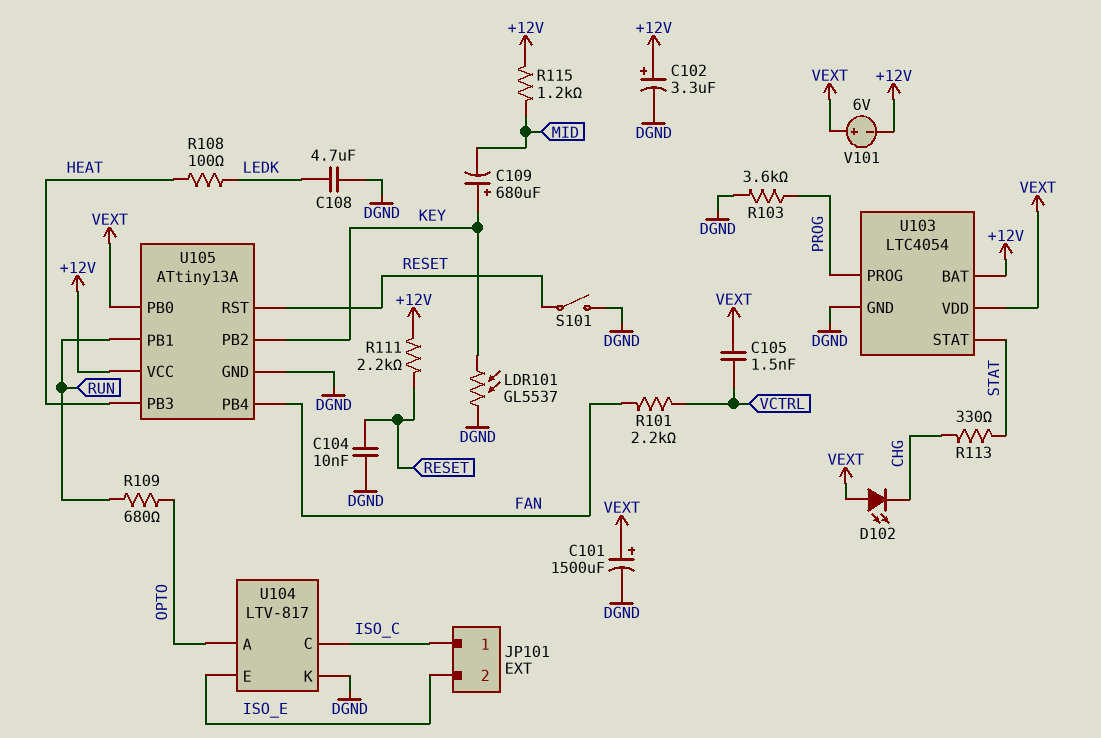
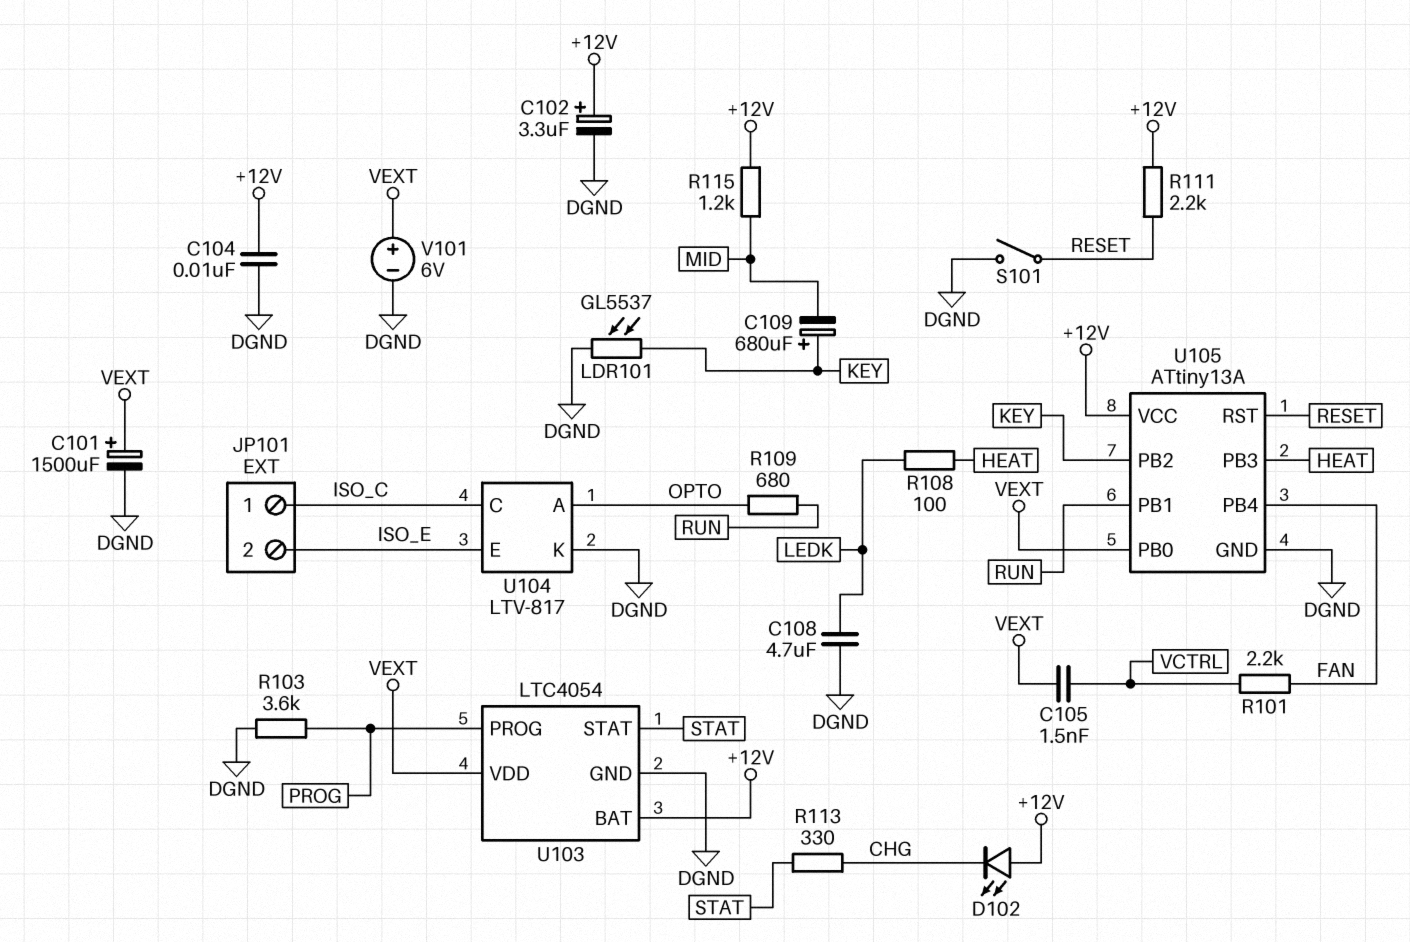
C104: 10nF (DGND, RESET) -> 10nF (+12V, DGND)
D102: LED (A VEXT, K CHG) -> LED (A +12V, K CHG)
V101: 6V (plus VEXT, minus +12V) -> 6V (plus VEXT, minus DGND)

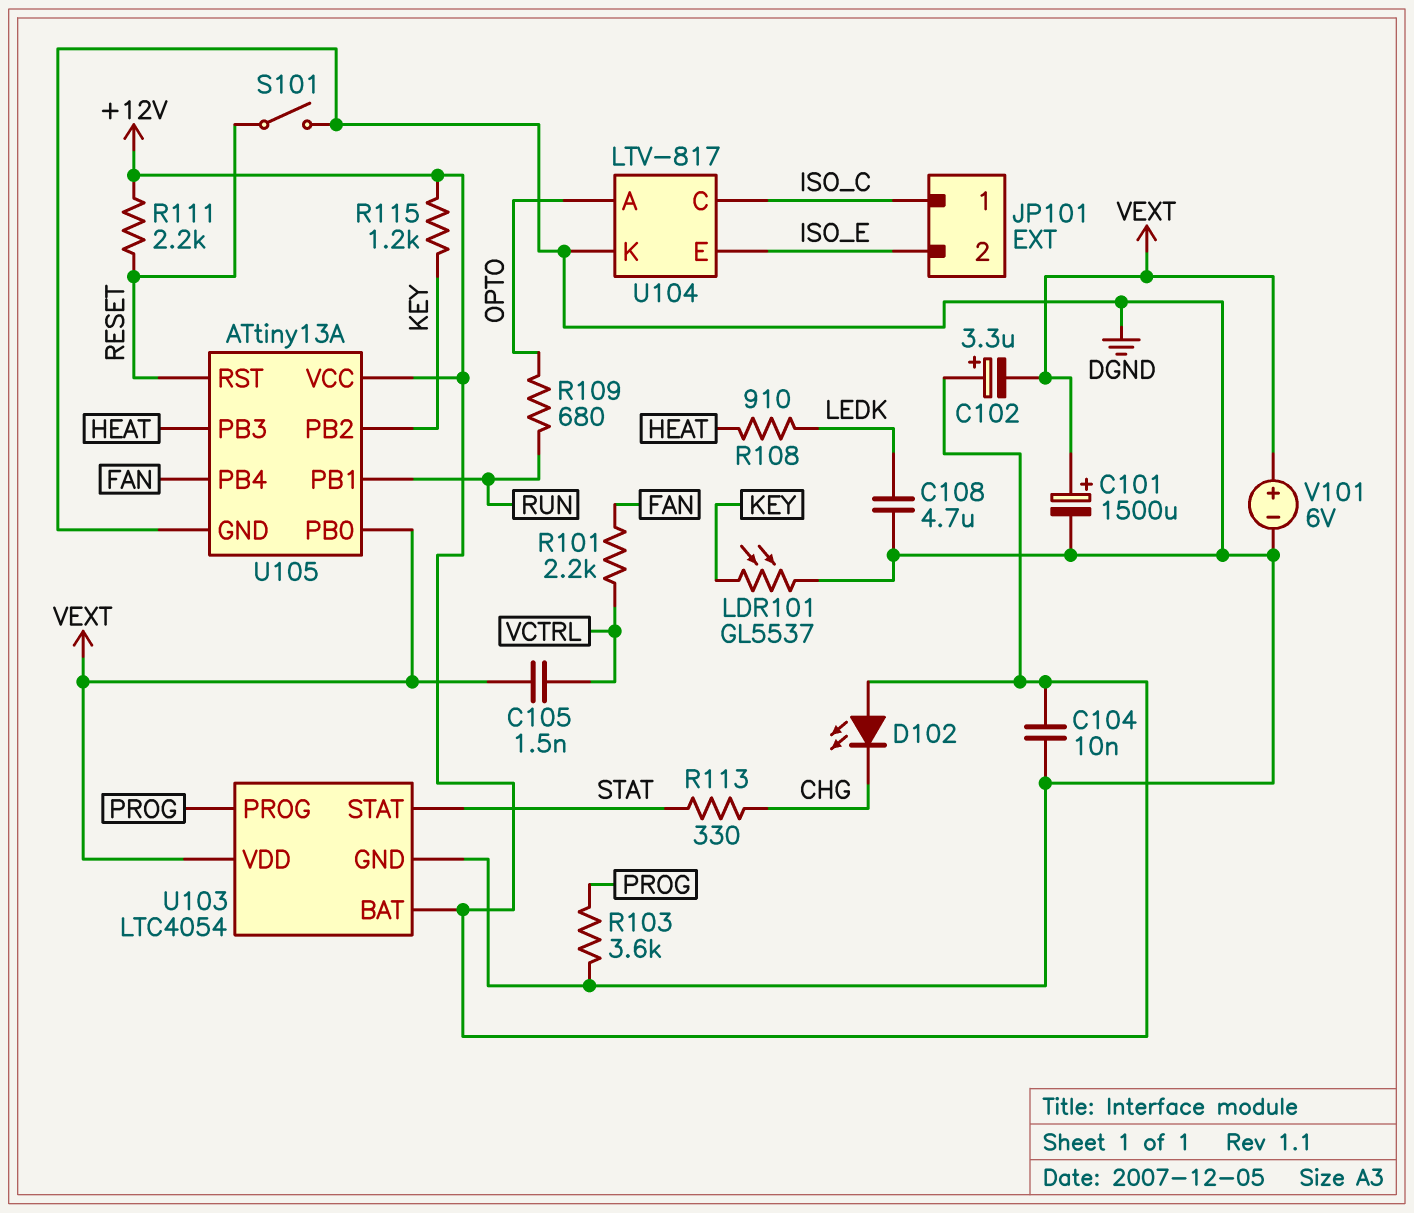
C102: 3.3uF (plus +12V, minus DGND) -> 3.3uF (plus +12V, minus VEXT)
C109: 680uF (plus KEY, minus MID) -> none
R108: 100 (HEAT, LEDK) -> 910 (HEAT, LEDK)
R115: 1.2k (+12V, MID) -> 1.2k (+12V, KEY)

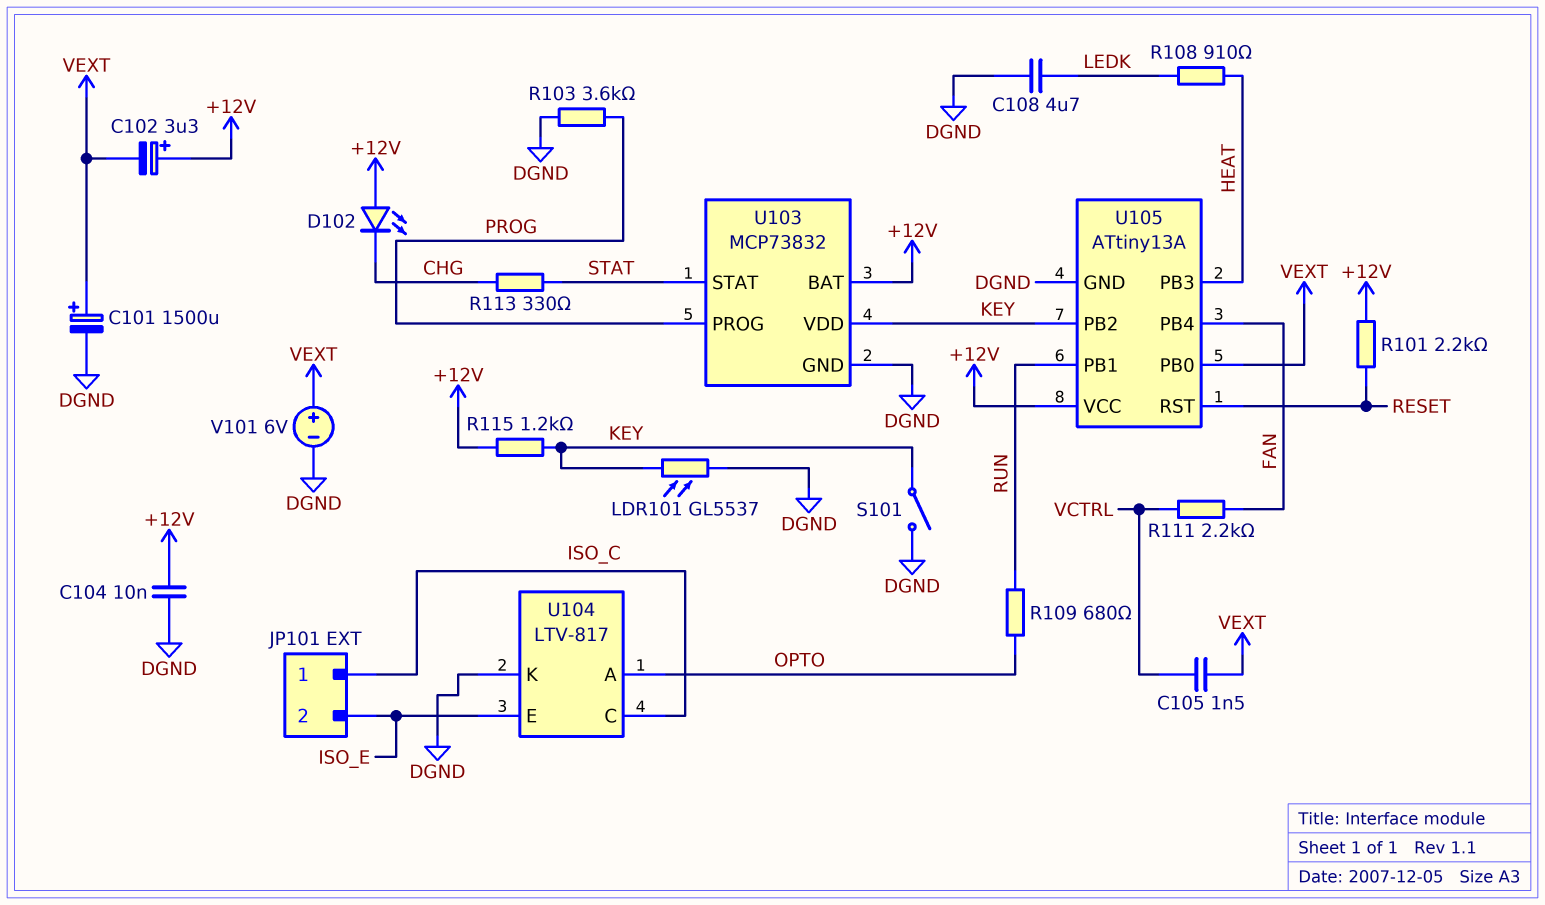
R101: 2.2k (FAN, VCTRL) -> 2.2k (+12V, RESET)
R111: 2.2k (+12V, RESET) -> 2.2k (FAN, VCTRL)
S101: switch (DGND, RESET) -> switch (DGND, KEY)
U103: LTC4054 -> MCP73832
U103 pin VDD: VEXT -> KEY

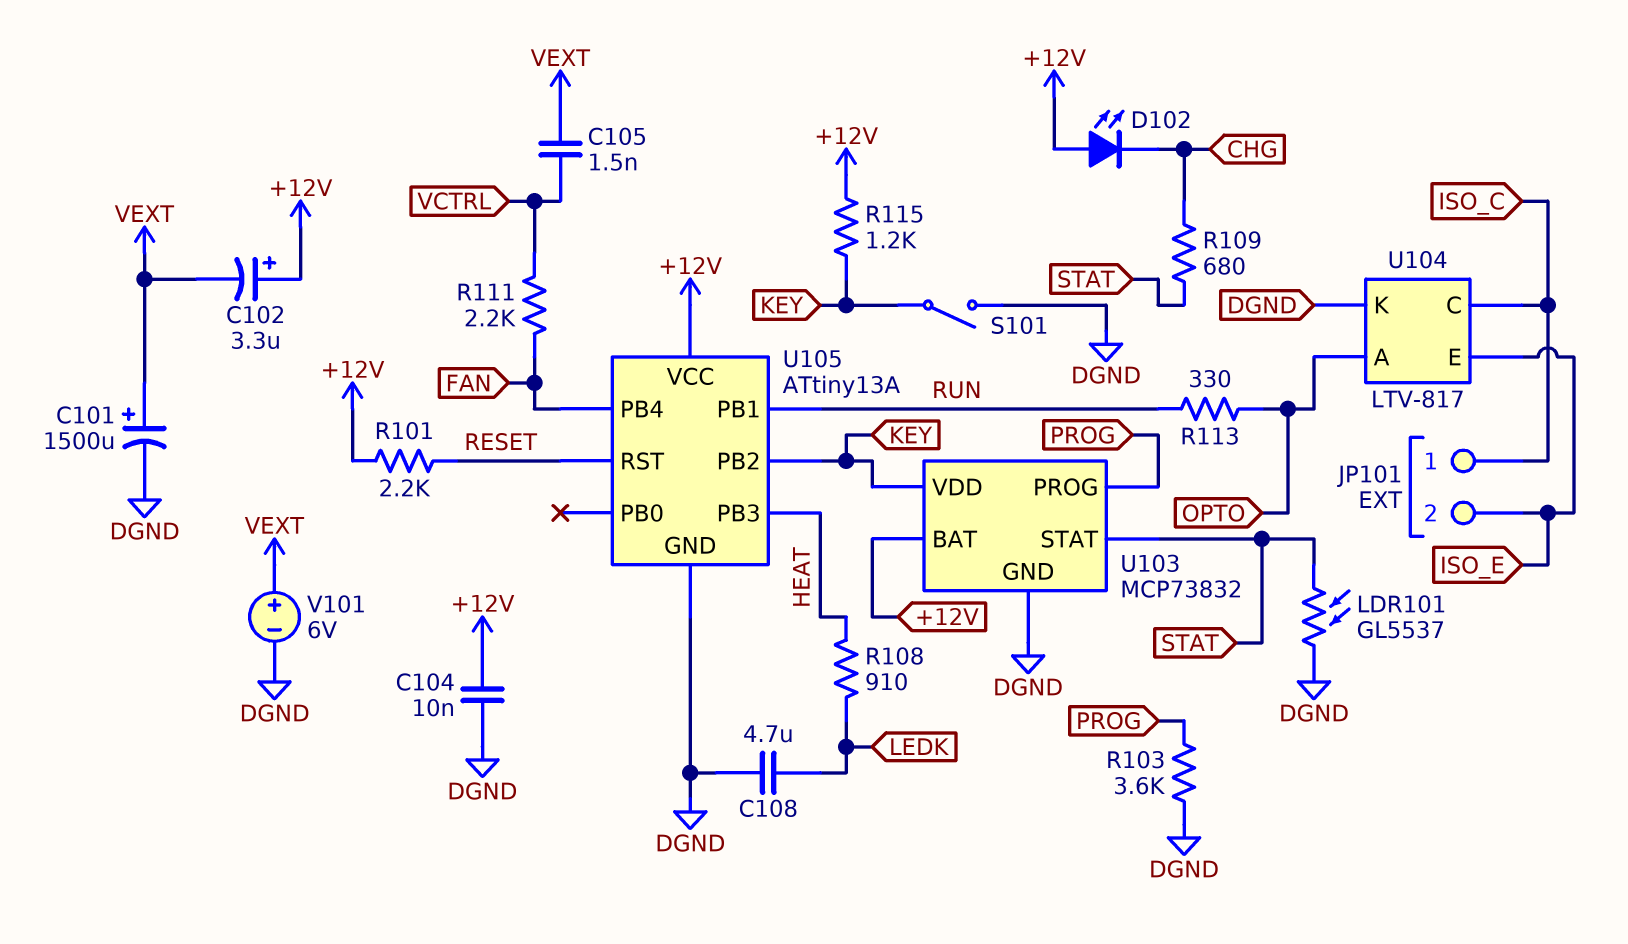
LDR101: GL5537 (DGND, KEY) -> GL5537 (DGND, STAT)
R109: 680 (OPTO, RUN) -> 680 (CHG, STAT)
R113: 330 (CHG, STAT) -> 330 (OPTO, RUN)
U105 pin PB0: VEXT -> none

